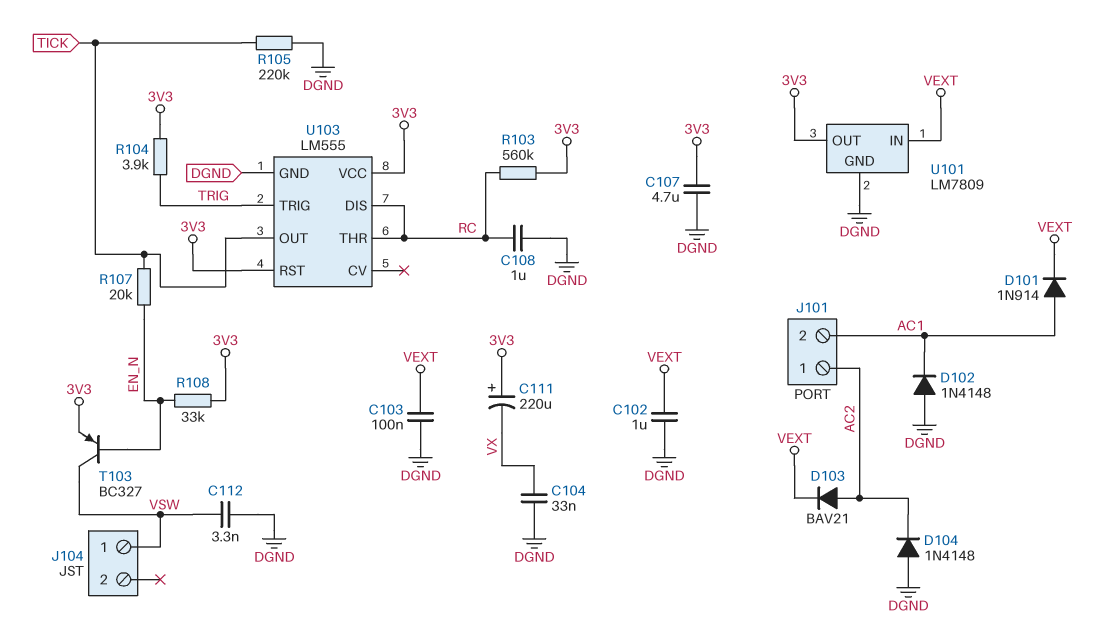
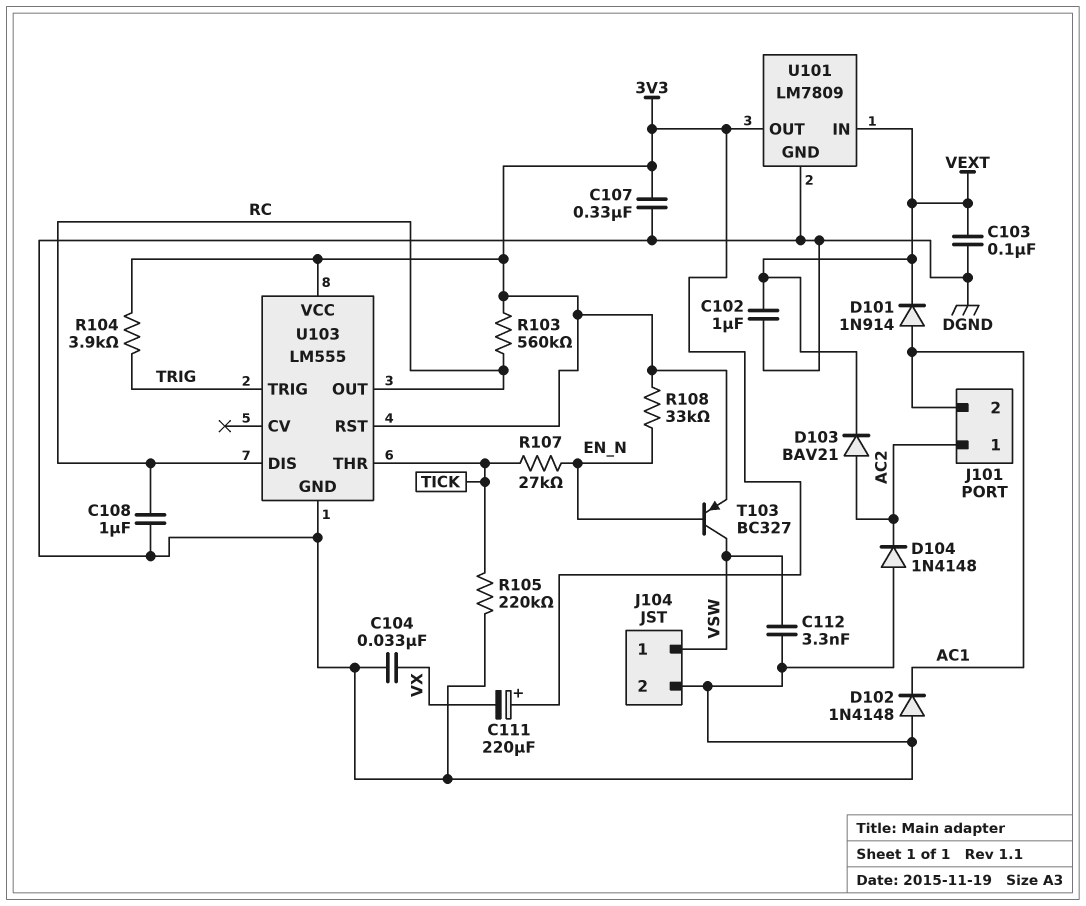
C107: 4.7uF (3V3, DGND) -> 330nF (3V3, DGND)
J104 pin 2: none -> DGND
R107: 20k (EN_N, TICK) -> 27k (EN_N, TICK)
U103 pin OUT: TICK -> RC
U103 pin THR: RC -> TICK

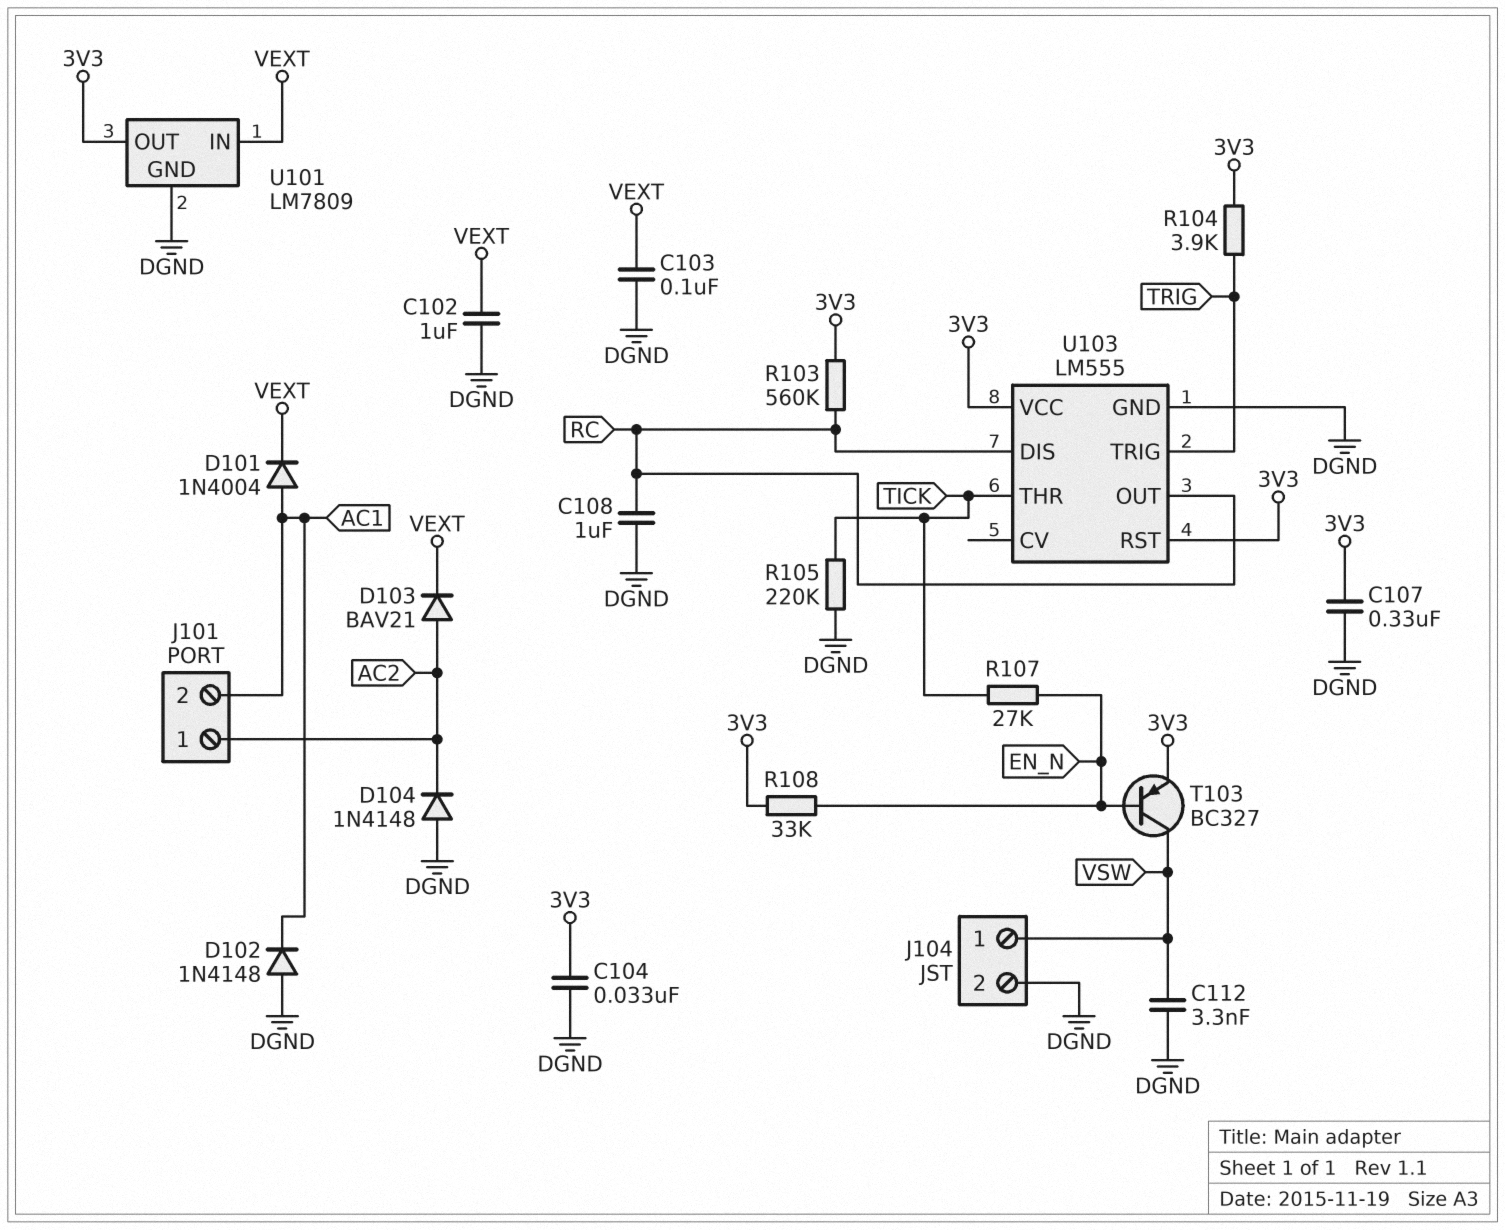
C104: 33nF (DGND, VX) -> 33nF (3V3, DGND)
C111: 220uF (plus 3V3, minus VX) -> none
D101: diode 1N914 (A AC1, K VEXT) -> diode 1N4004 (A AC1, K VEXT)

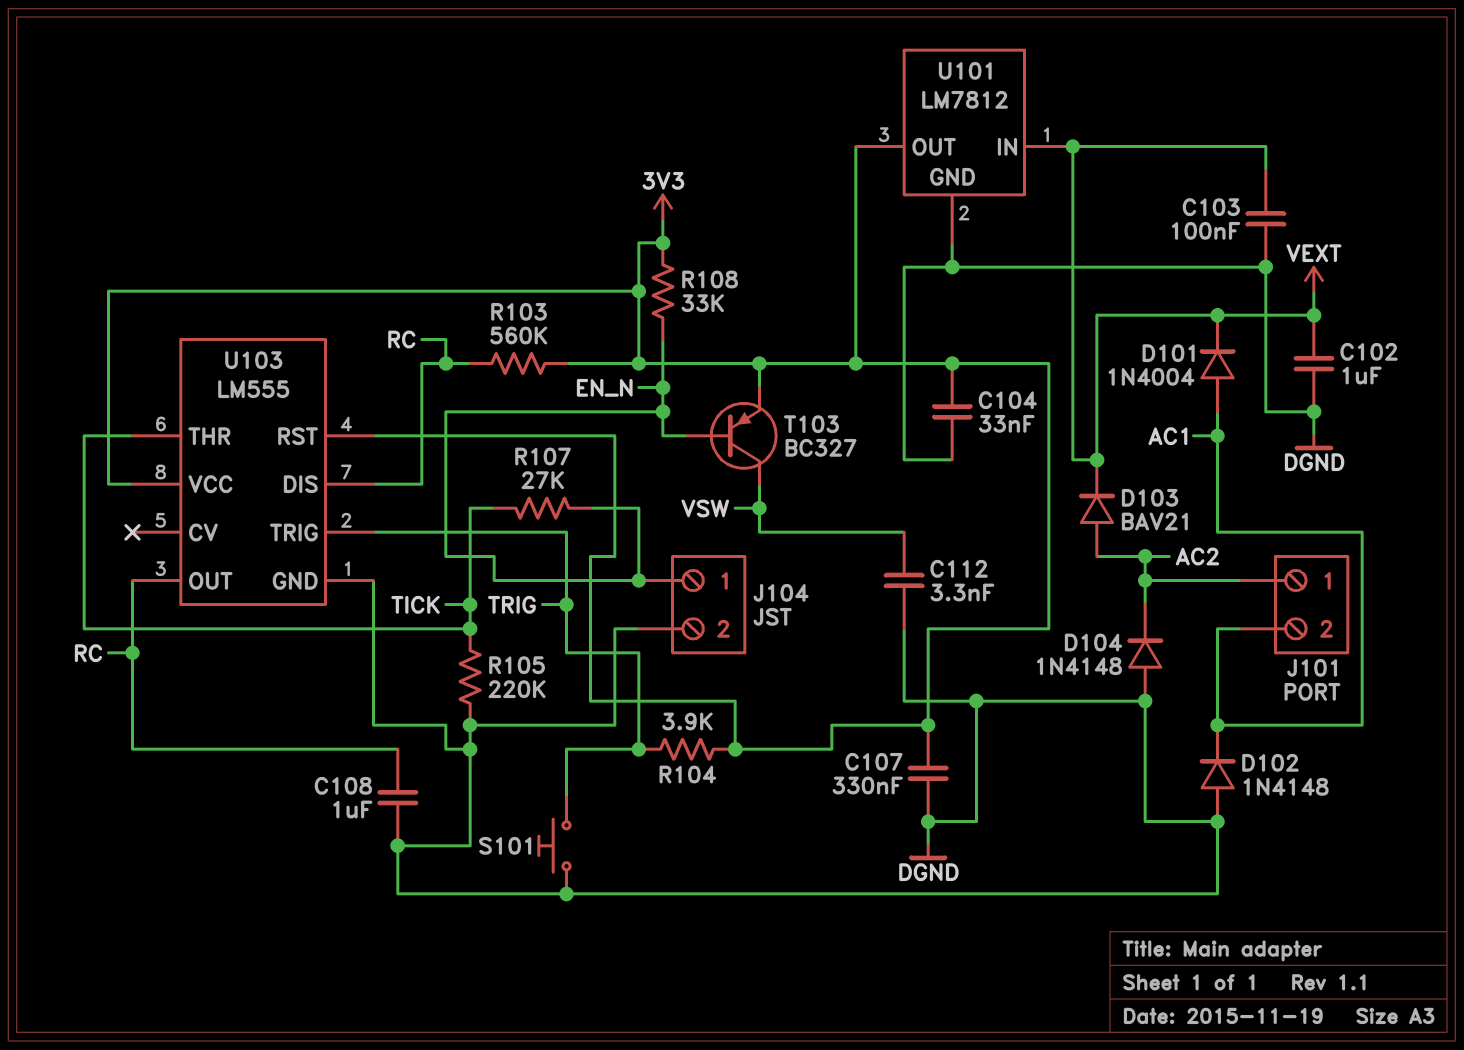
J104 pin 1: VSW -> EN_N
S101: none -> button (DGND, TRIG)
U101: LM7809 -> LM7812

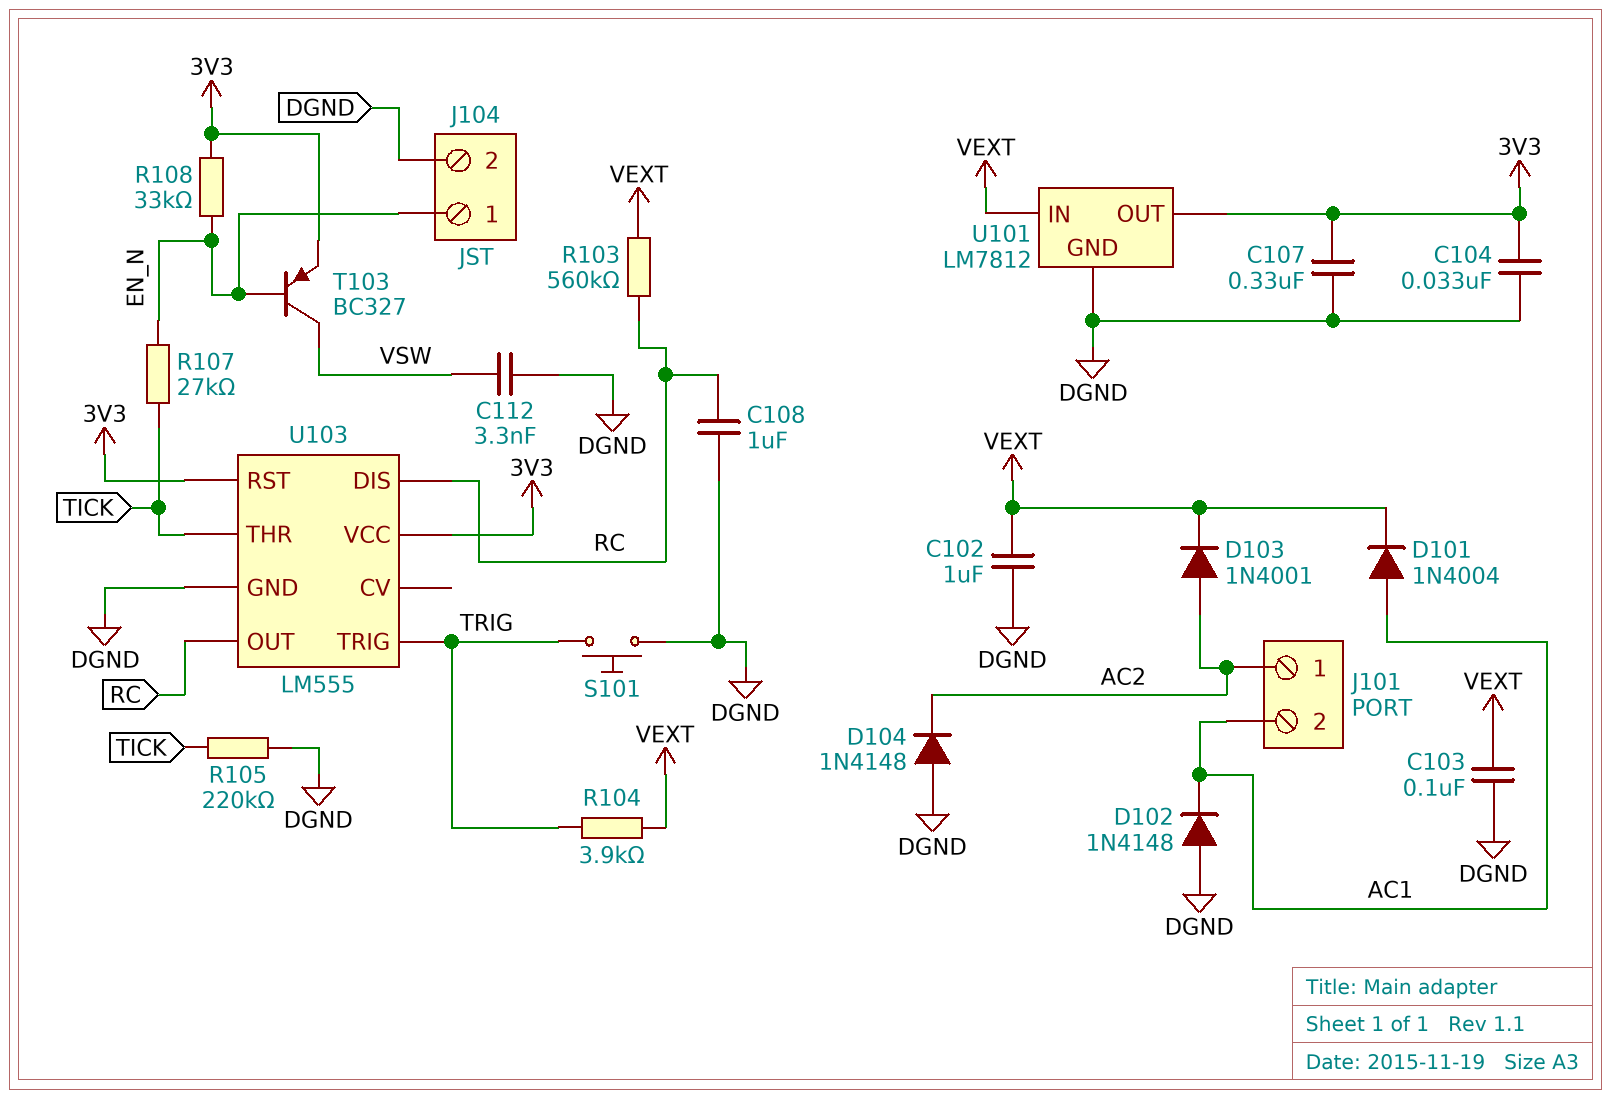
D103: diode BAV21 (A AC2, K VEXT) -> diode 1N4001 (A AC2, K VEXT)
R103: 560k (3V3, RC) -> 560k (RC, VEXT)
R104: 3.9k (3V3, TRIG) -> 3.9k (TRIG, VEXT)

